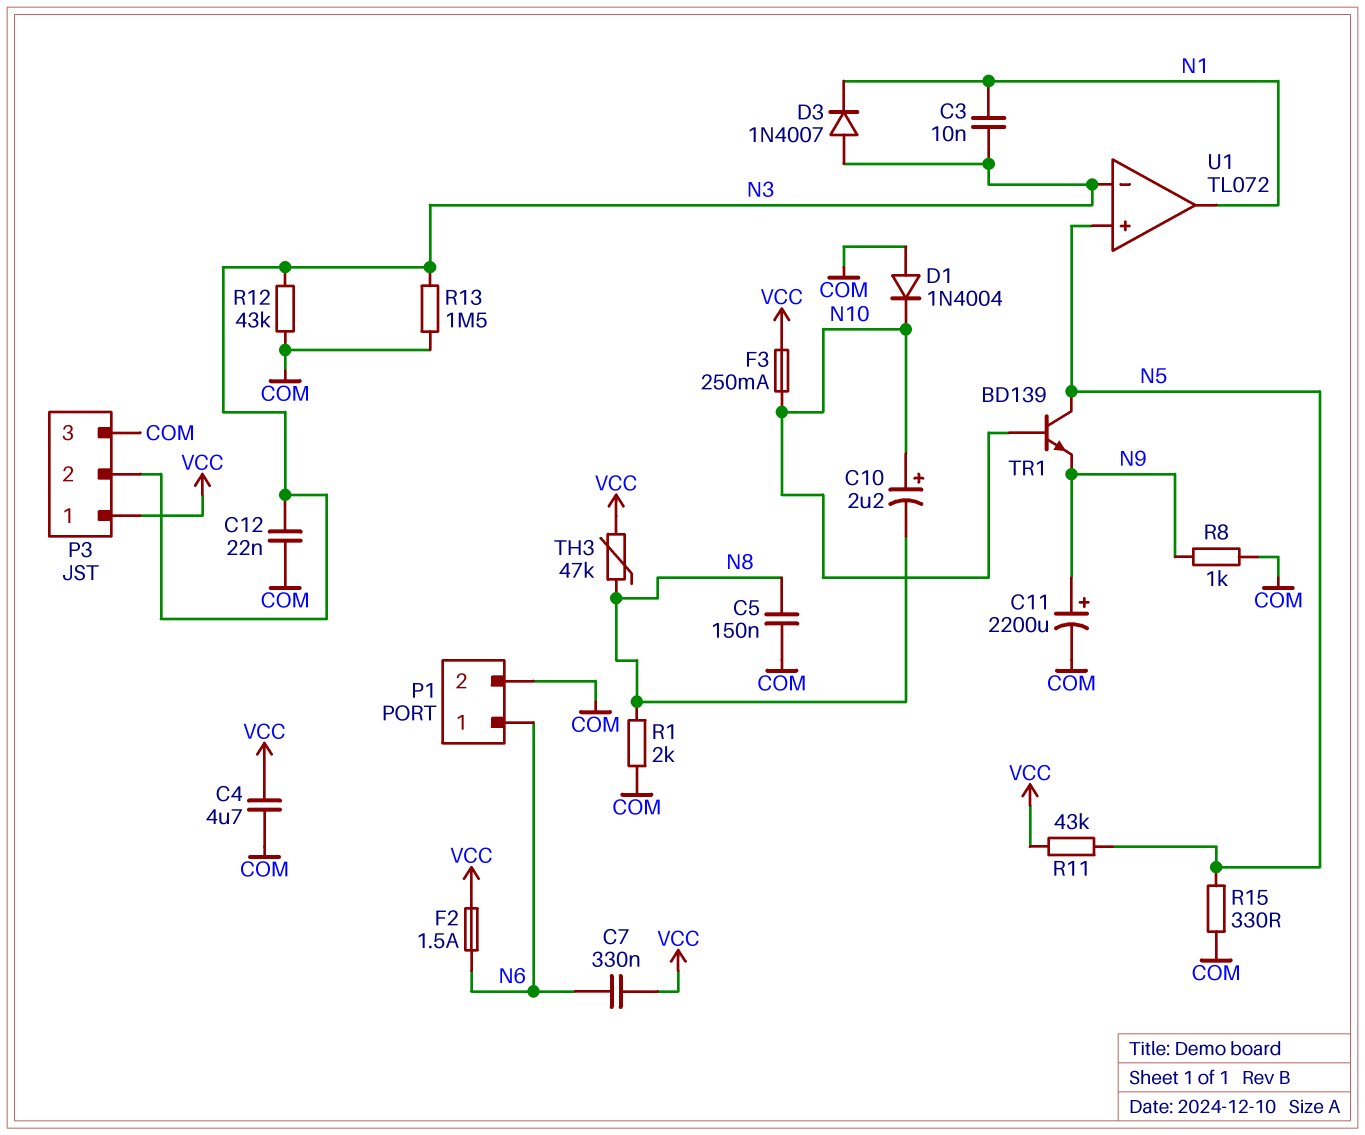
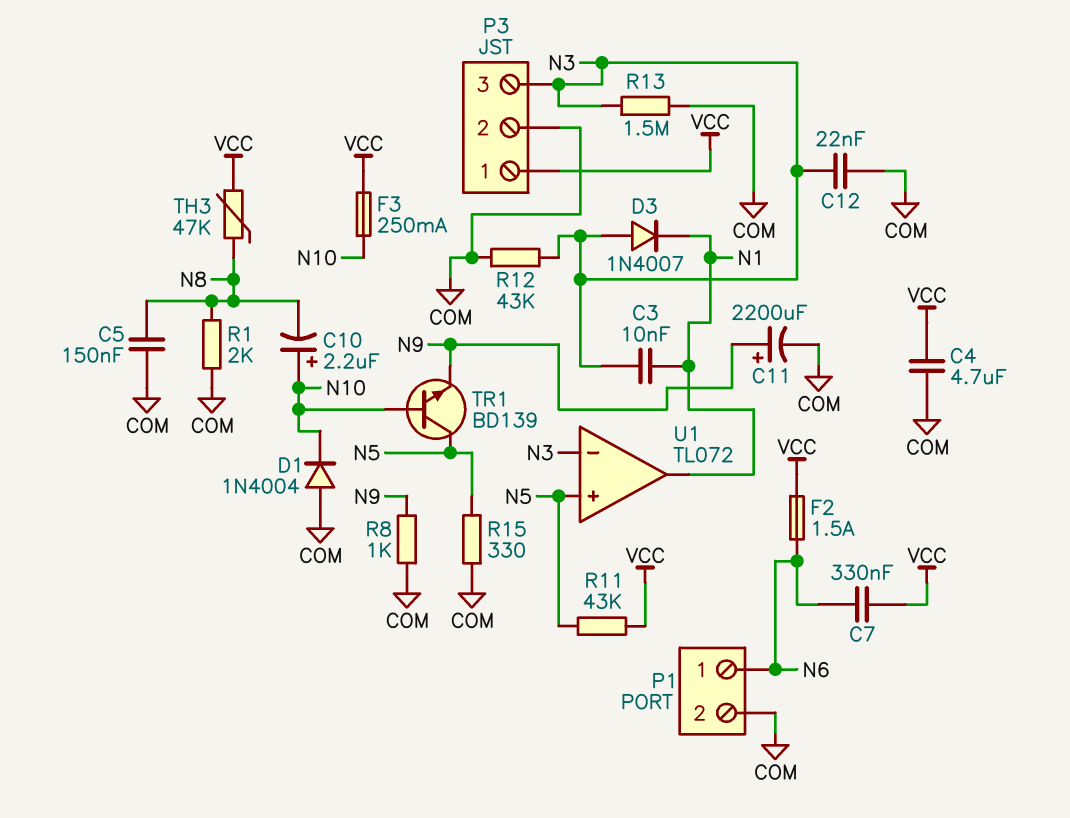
P3 pin 2: N3 -> COM
P3 pin 3: COM -> N3

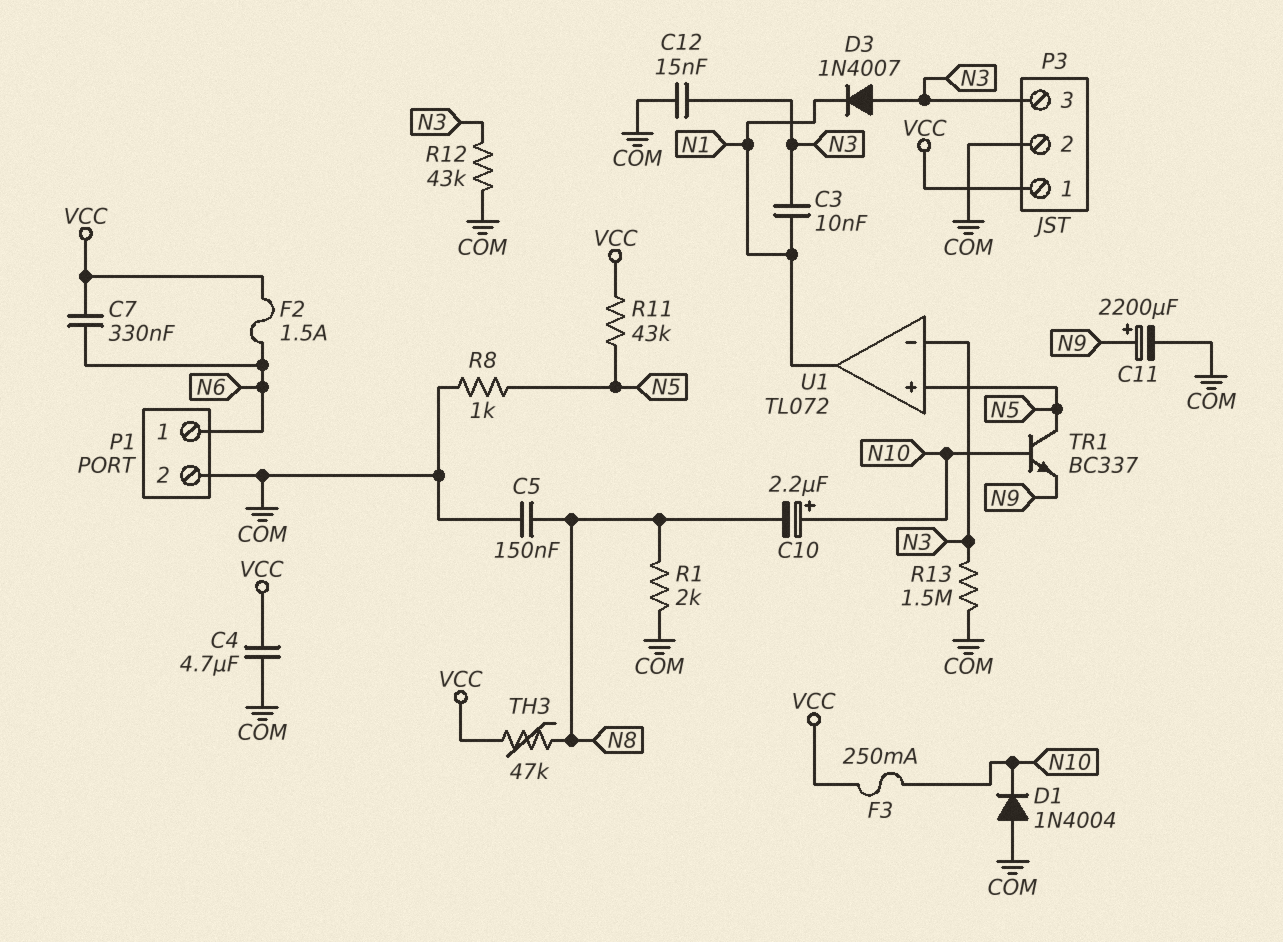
C12: 22nF (COM, N3) -> 15nF (COM, N3)
R8: 1k (COM, N9) -> 1k (COM, N5)
R15: 330 (COM, N5) -> none
TR1: NPN BD139 (B N10, C N5, E N9) -> NPN BC337 (B N10, C N5, E N9)

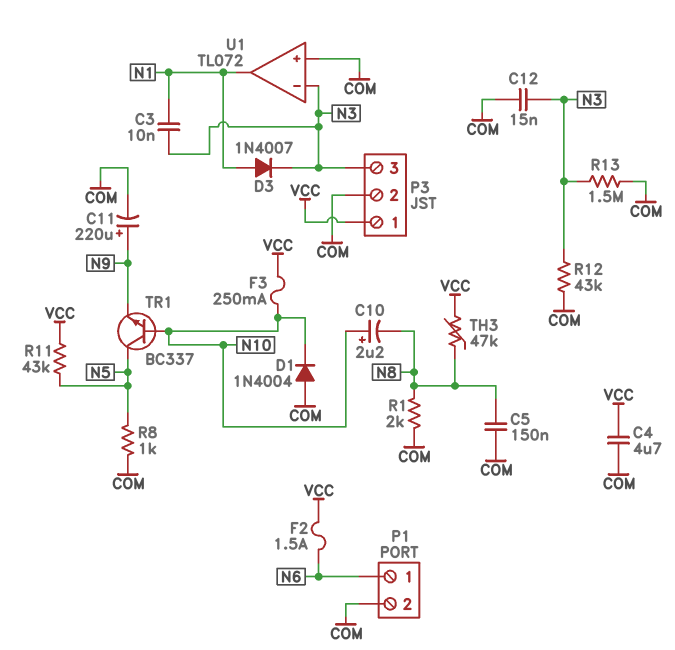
C7: 330nF (N6, VCC) -> none
C11: 2200uF (plus N9, minus COM) -> 220uF (plus N9, minus COM)
D3: diode 1N4007 (A N3, K N1) -> diode 1N4007 (A N1, K N3)
U1 pin in+: N5 -> COM

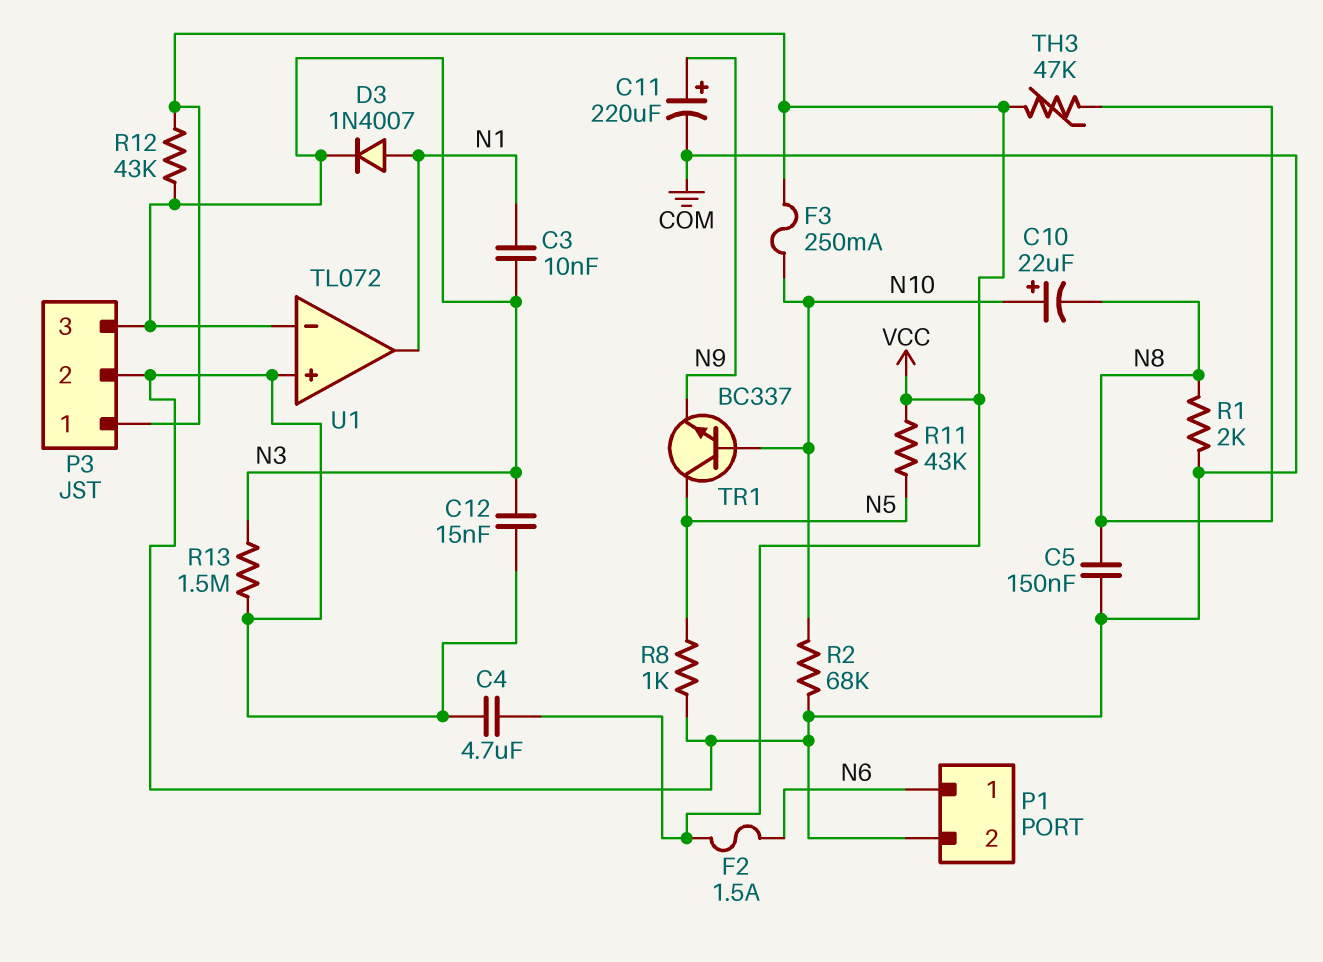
C10: 2.2uF (plus N10, minus N8) -> 22uF (plus N10, minus N8)
D1: diode 1N4004 (A COM, K N10) -> none
R2: none -> 68k (COM, N10)
R12: 43k (COM, N3) -> 43k (N3, VCC)

